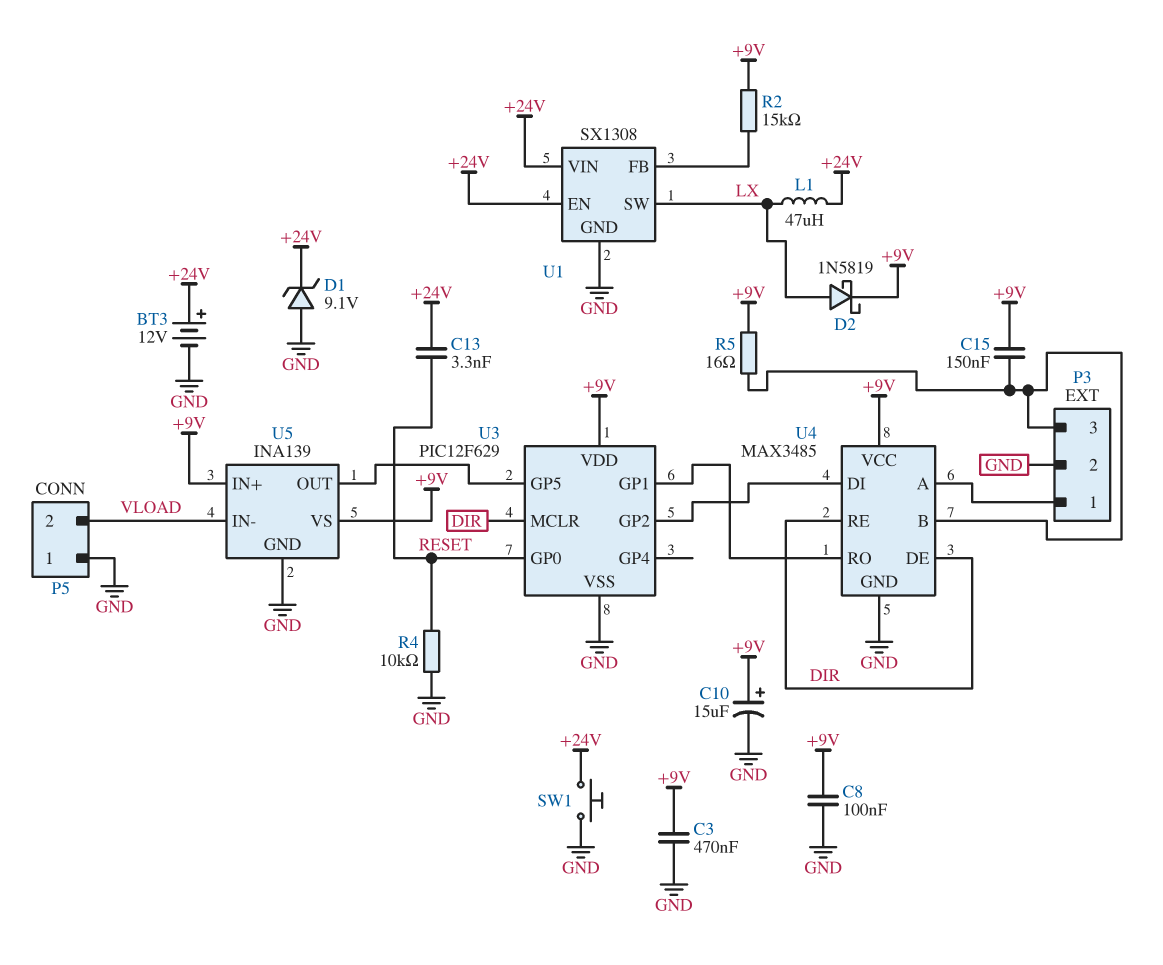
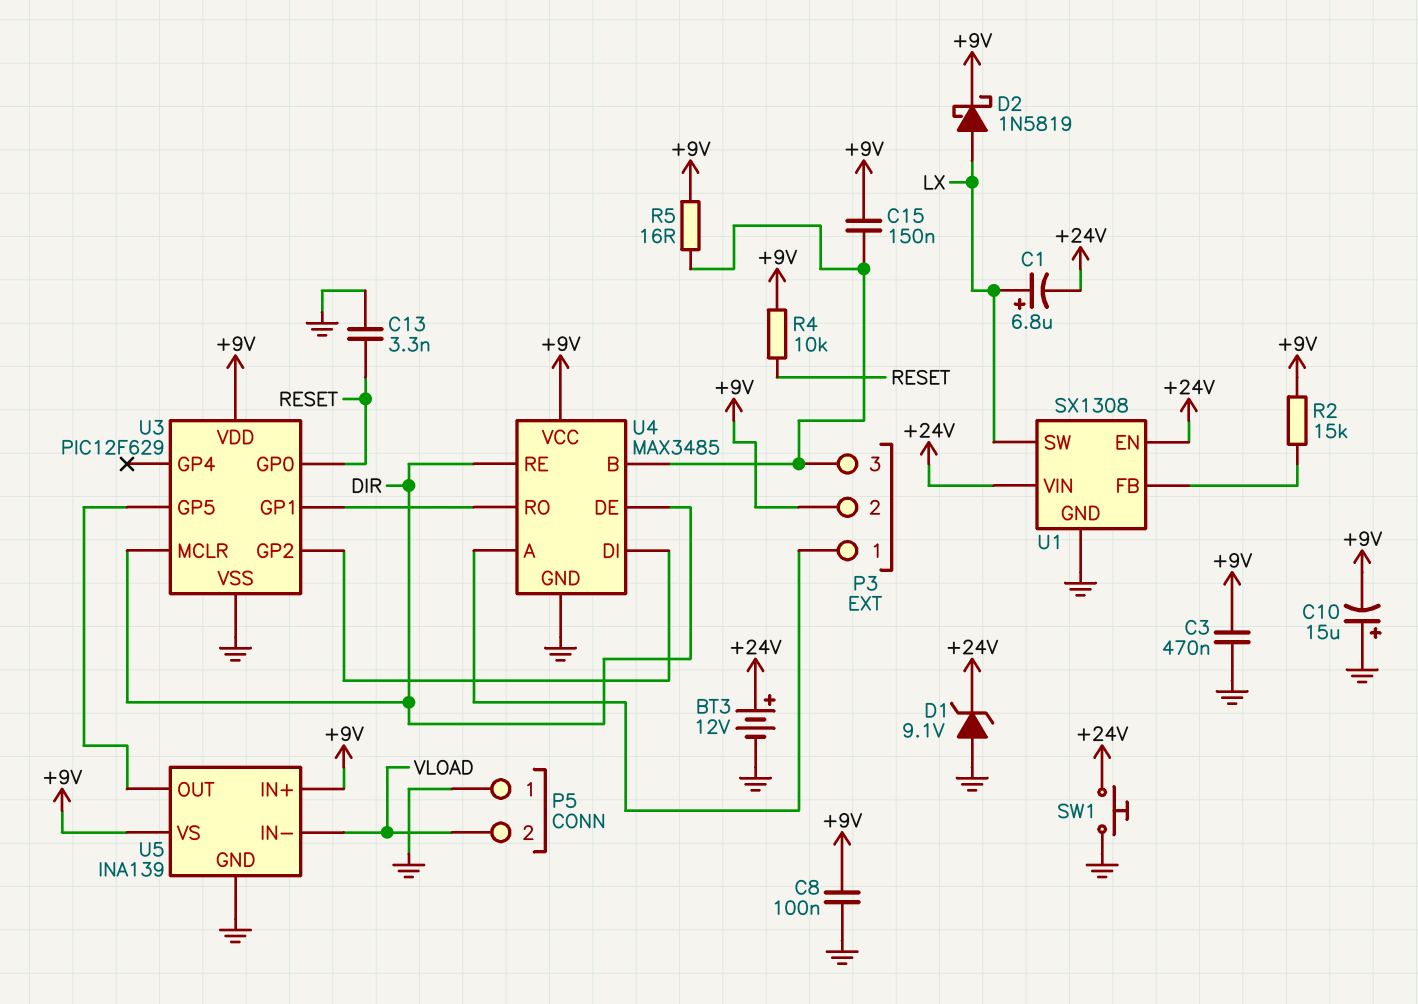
C1: none -> 6.8uF (plus LX, minus +24V)
C10: 15uF (plus +9V, minus GND) -> 15uF (plus GND, minus +9V)
C13: 3.3nF (+24V, RESET) -> 3.3nF (GND, RESET)
L1: 47uH (+24V, LX) -> none
P3 pin 2: GND -> +9V
R4: 10k (GND, RESET) -> 10k (+9V, RESET)

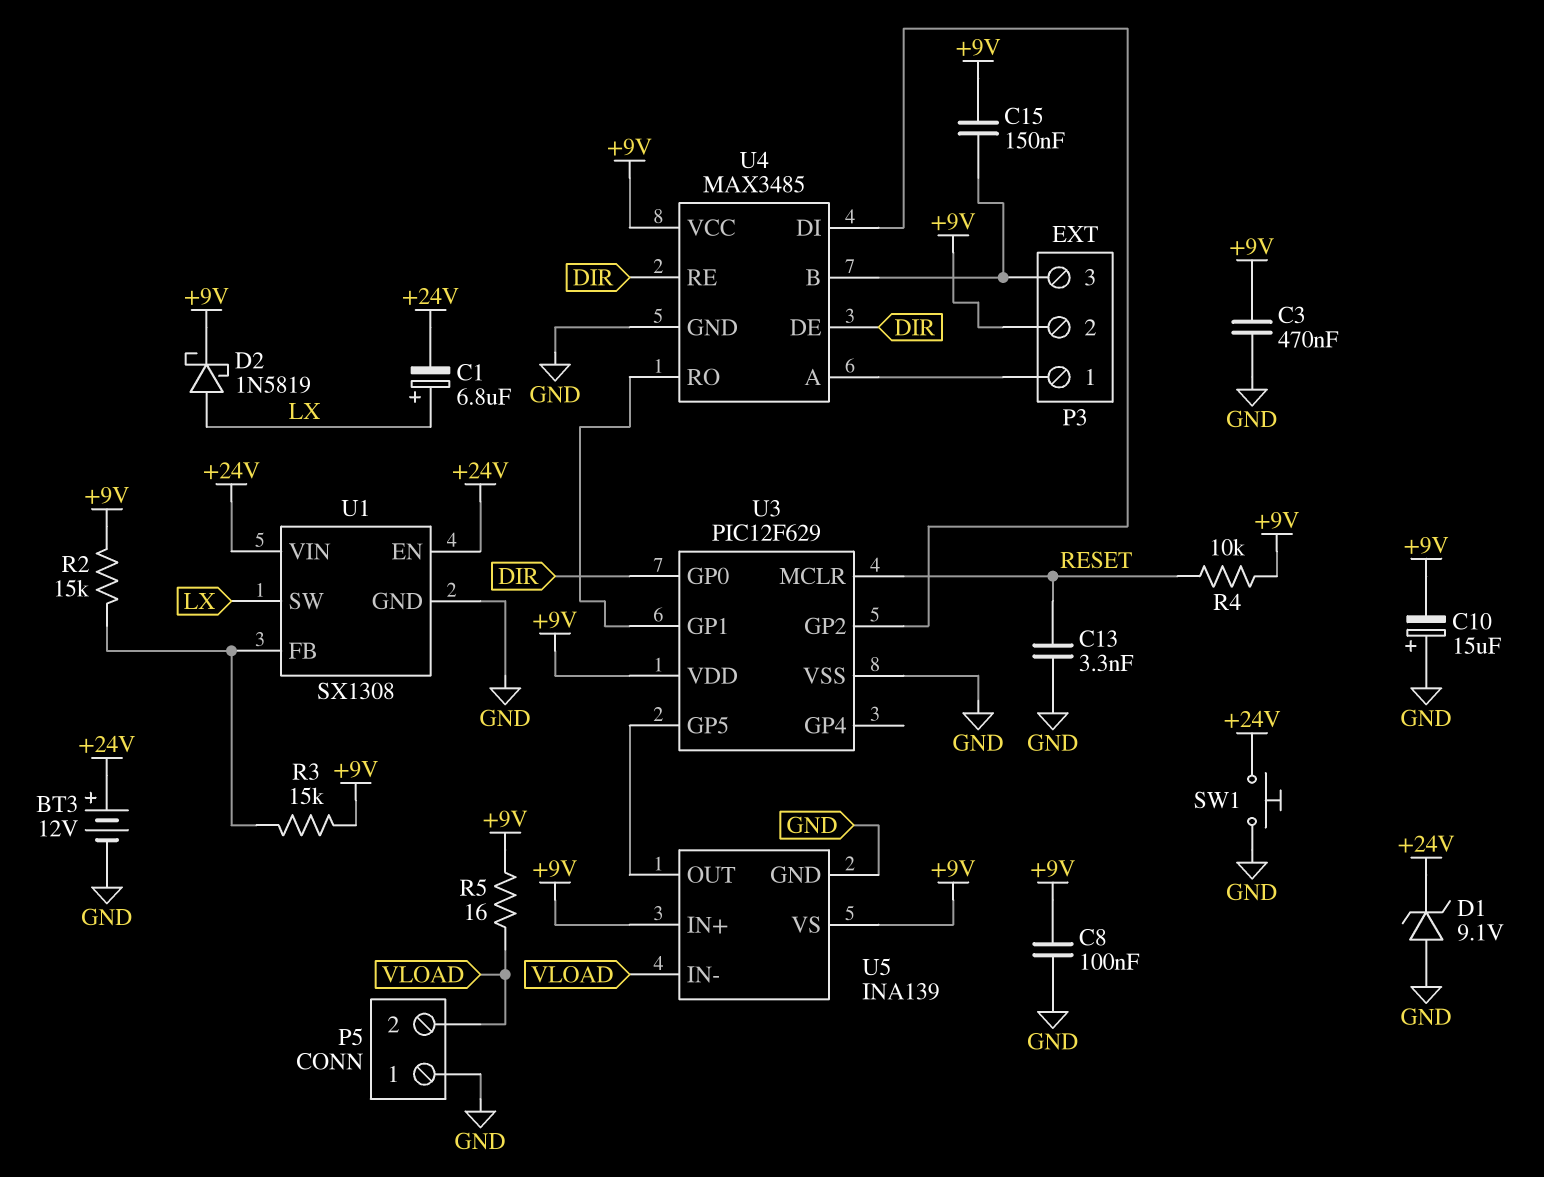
R3: none -> 15k (+9V, U1/FB)
R5: 16 (+9V, P3/3) -> 16 (+9V, VLOAD)
U3 pin GP0: RESET -> DIR
U3 pin MCLR: DIR -> RESET

